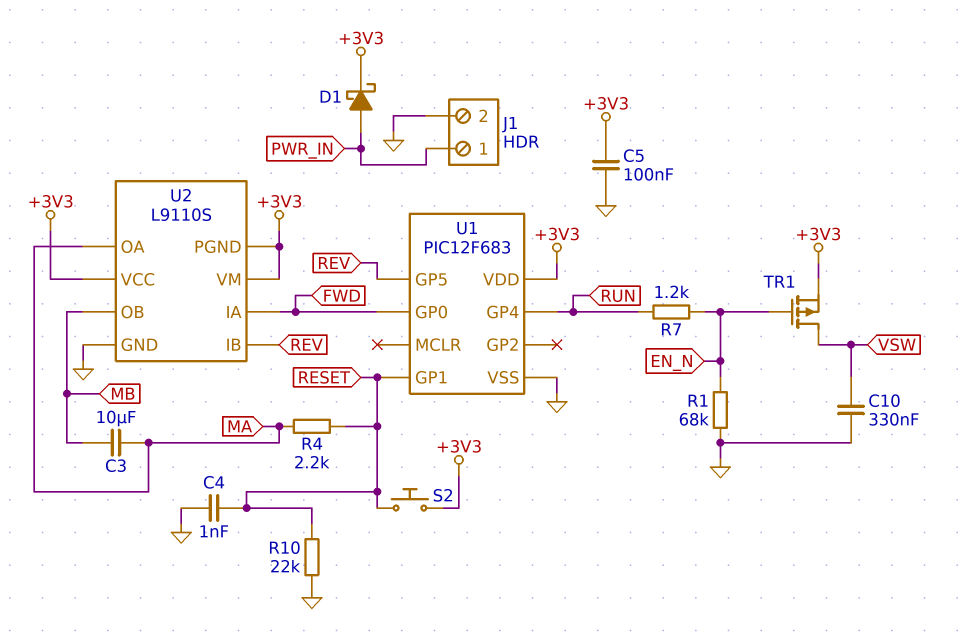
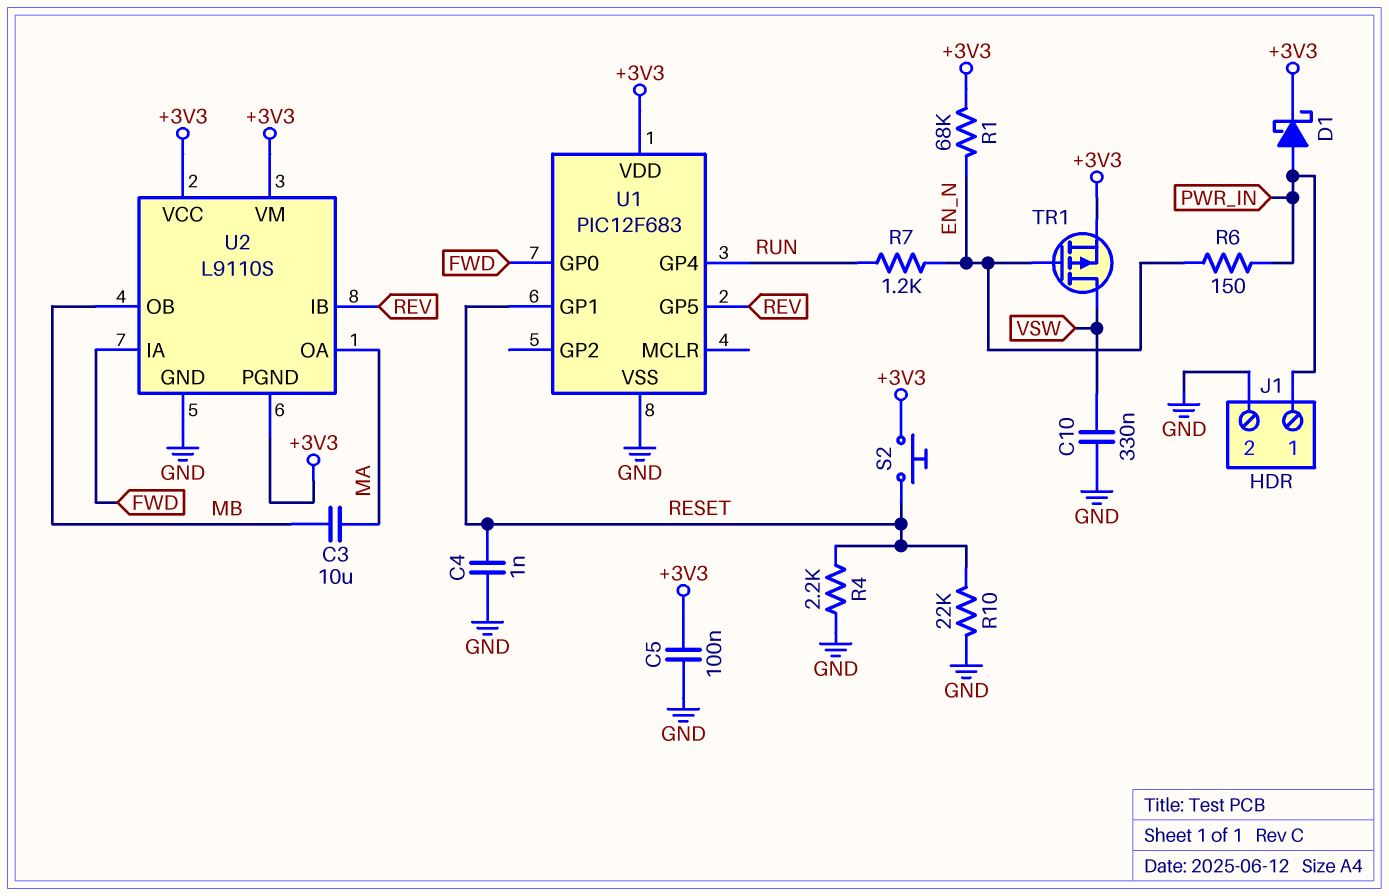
R1: 68k (EN_N, GND) -> 68k (+3V3, EN_N)
R4: 2.2k (MA, RESET) -> 2.2k (GND, RESET)
R6: none -> 150 (EN_N, PWR_IN)

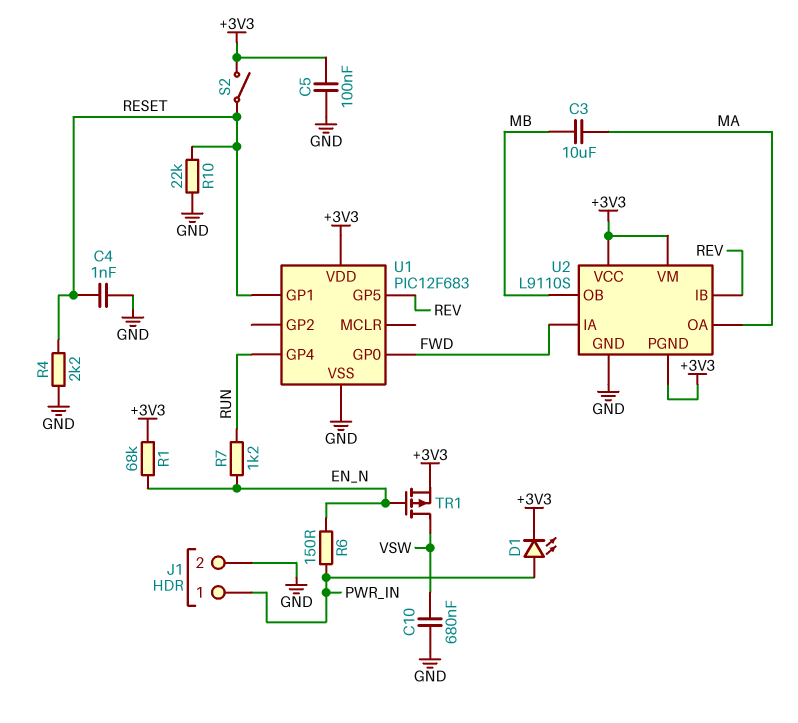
C10: 330nF (GND, VSW) -> 680nF (GND, VSW)
D1: schottky (A PWR_IN, K +3V3) -> LED (A PWR_IN, K +3V3)
S2: button (+3V3, RESET) -> switch (+3V3, RESET)

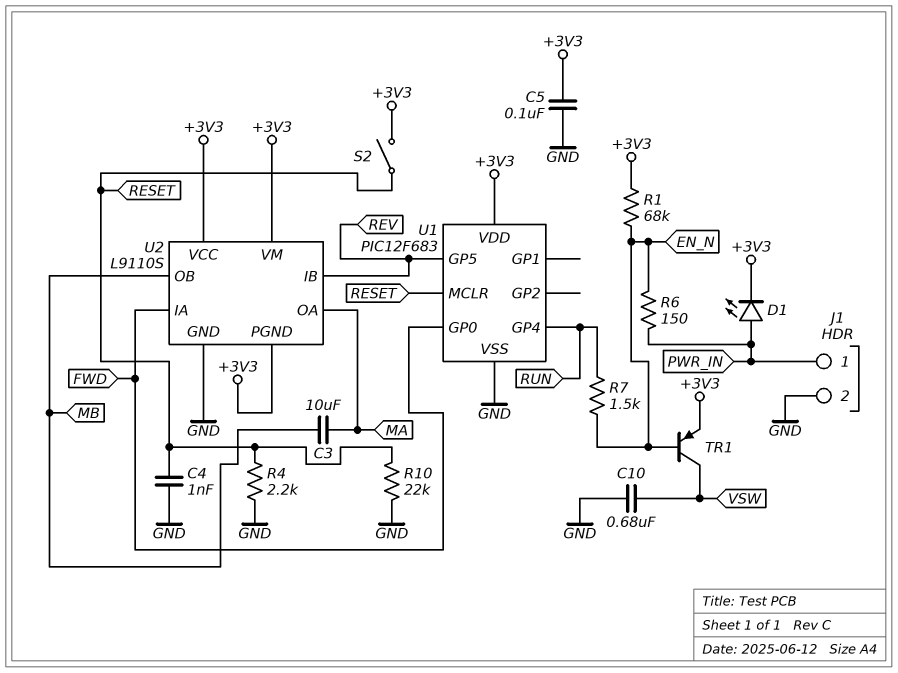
R7: 1.2k (EN_N, RUN) -> 1.5k (EN_N, RUN)
TR1: PMOS (G EN_N, D VSW, S +3V3) -> PNP (B EN_N, C VSW, E +3V3)
U1 pin GP1: RESET -> none
U1 pin MCLR: none -> RESET

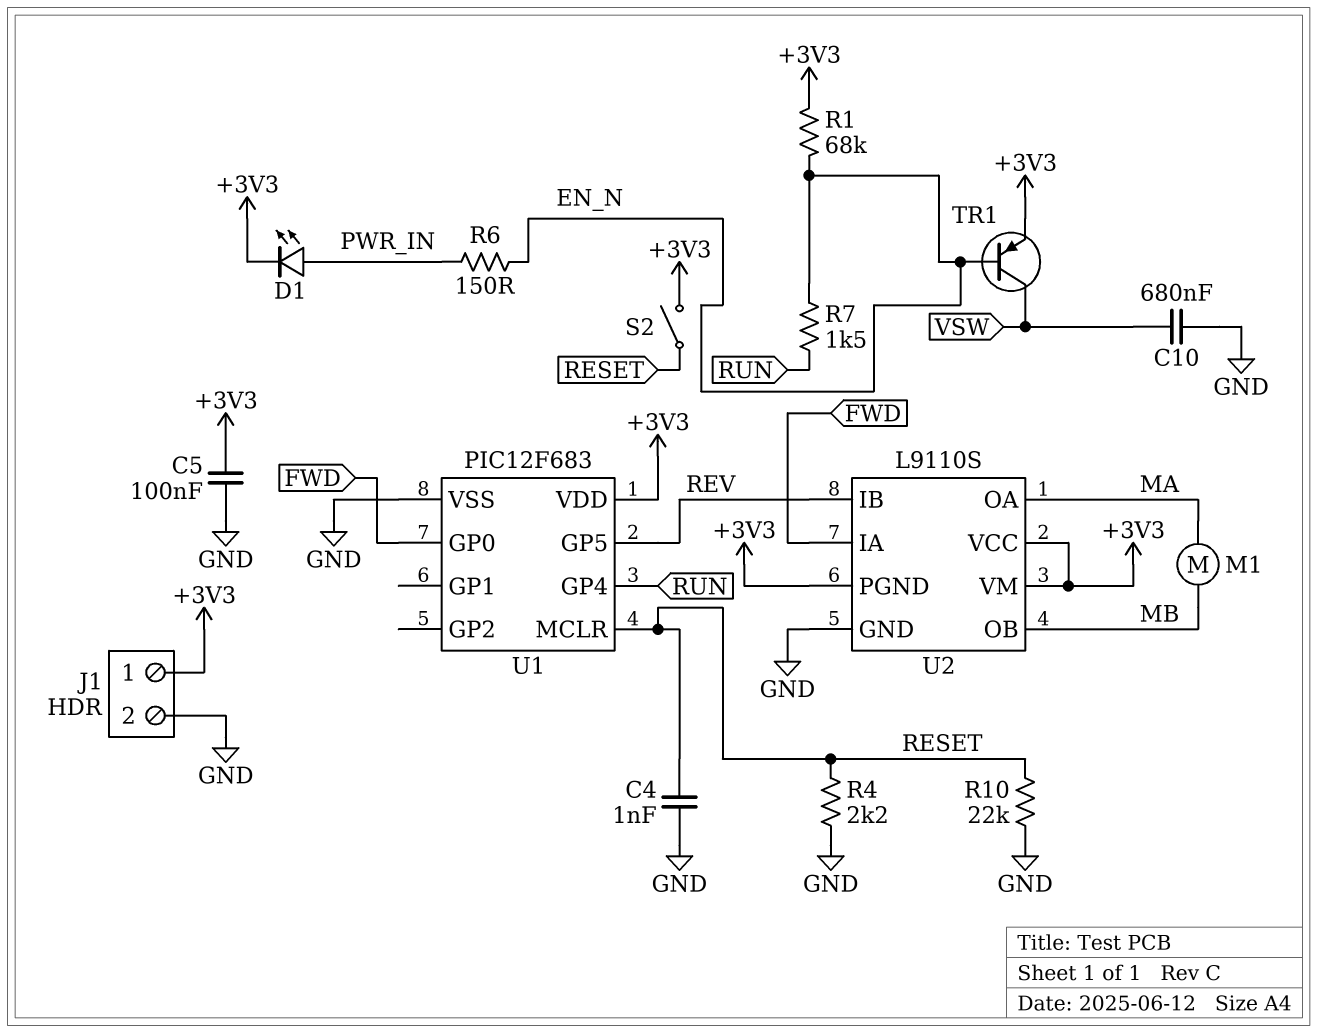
C3: 10uF (MA, MB) -> none
J1 pin 1: PWR_IN -> +3V3
M1: none -> motor (MA, MB)

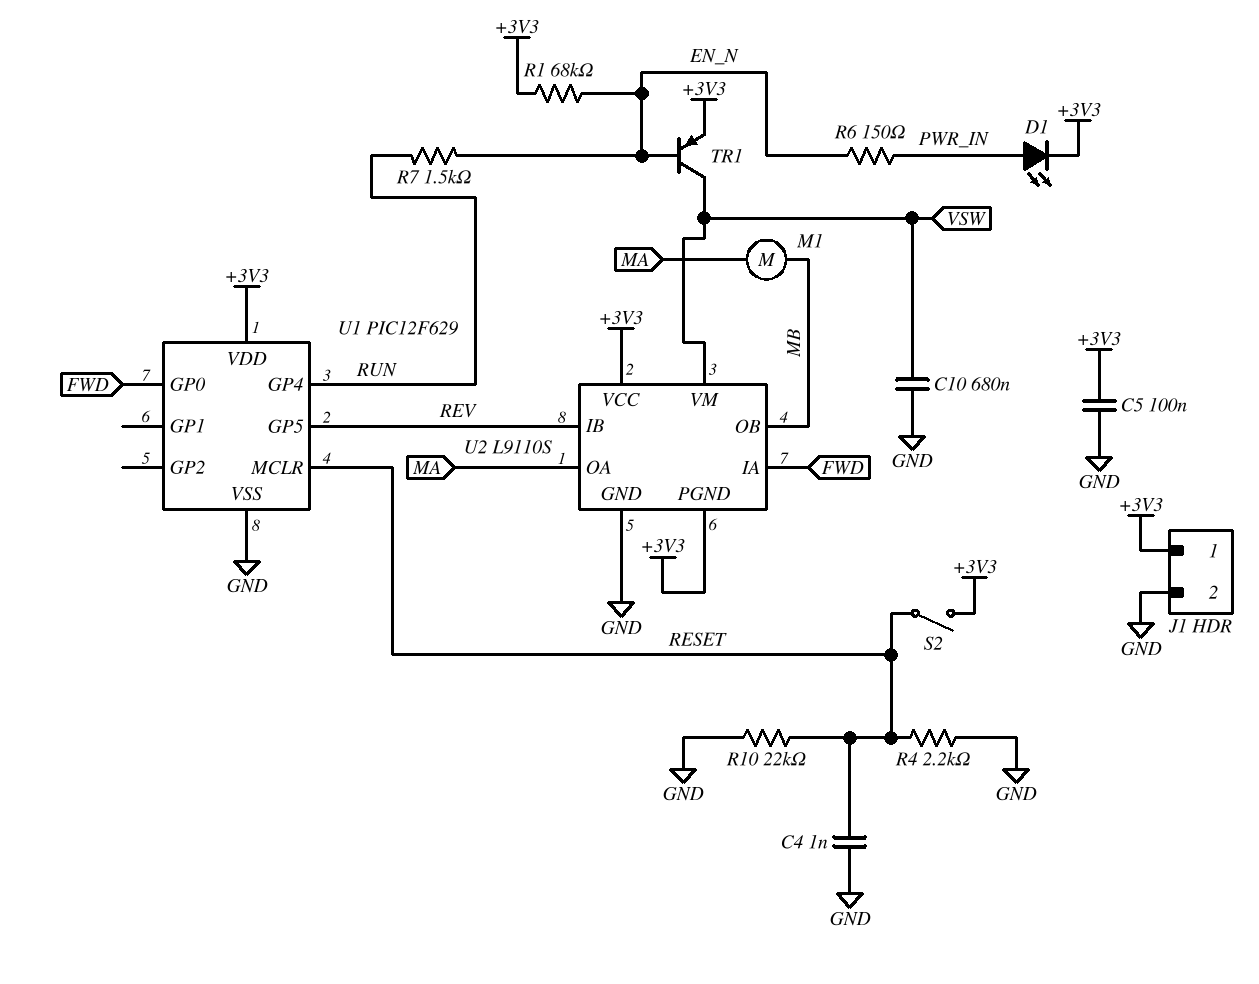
U1: PIC12F683 -> PIC12F629
U2 pin VM: +3V3 -> VSW

